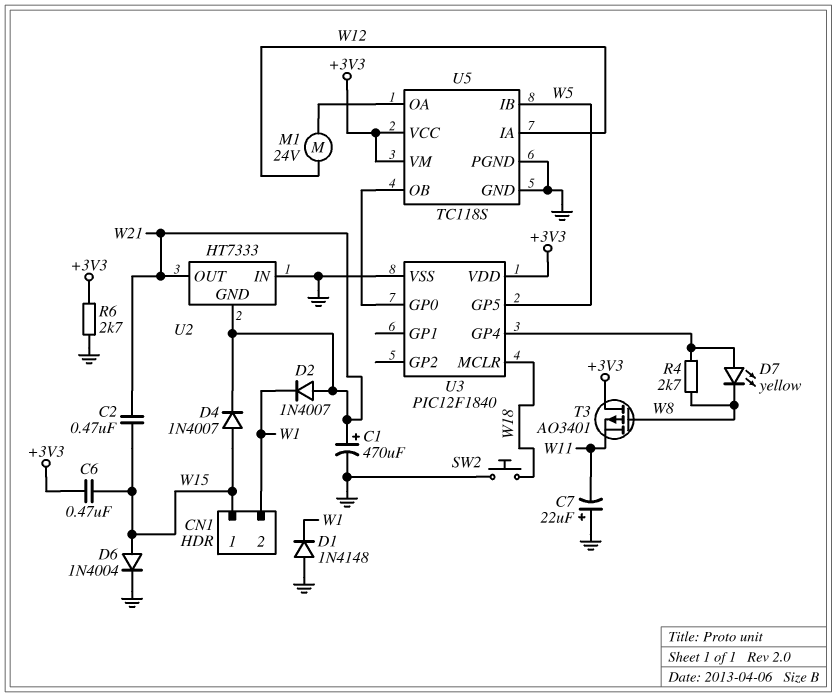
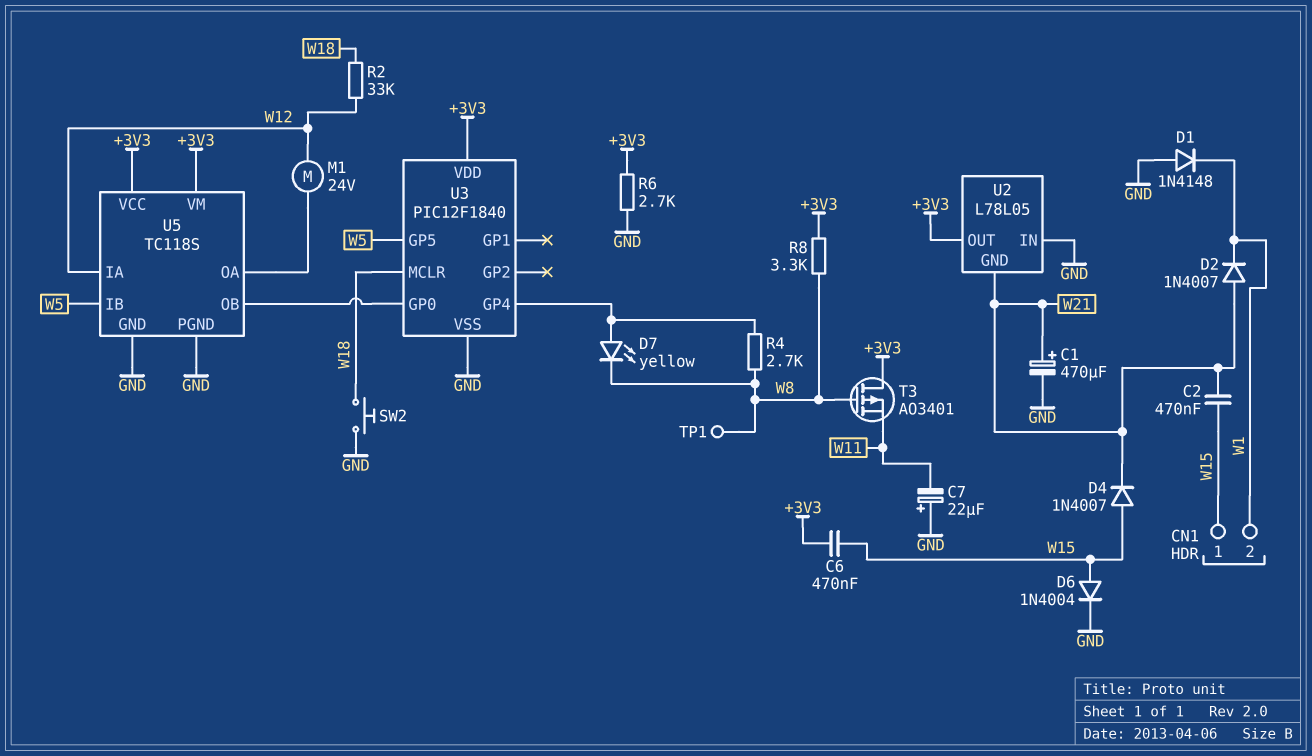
R2: none -> 33k (W12, W18)
R8: none -> 3.3k (+3V3, W8)
TP1: none -> test point (W8)
U2: HT7333 -> L78L05
U2 pin OUT: W21 -> +3V3

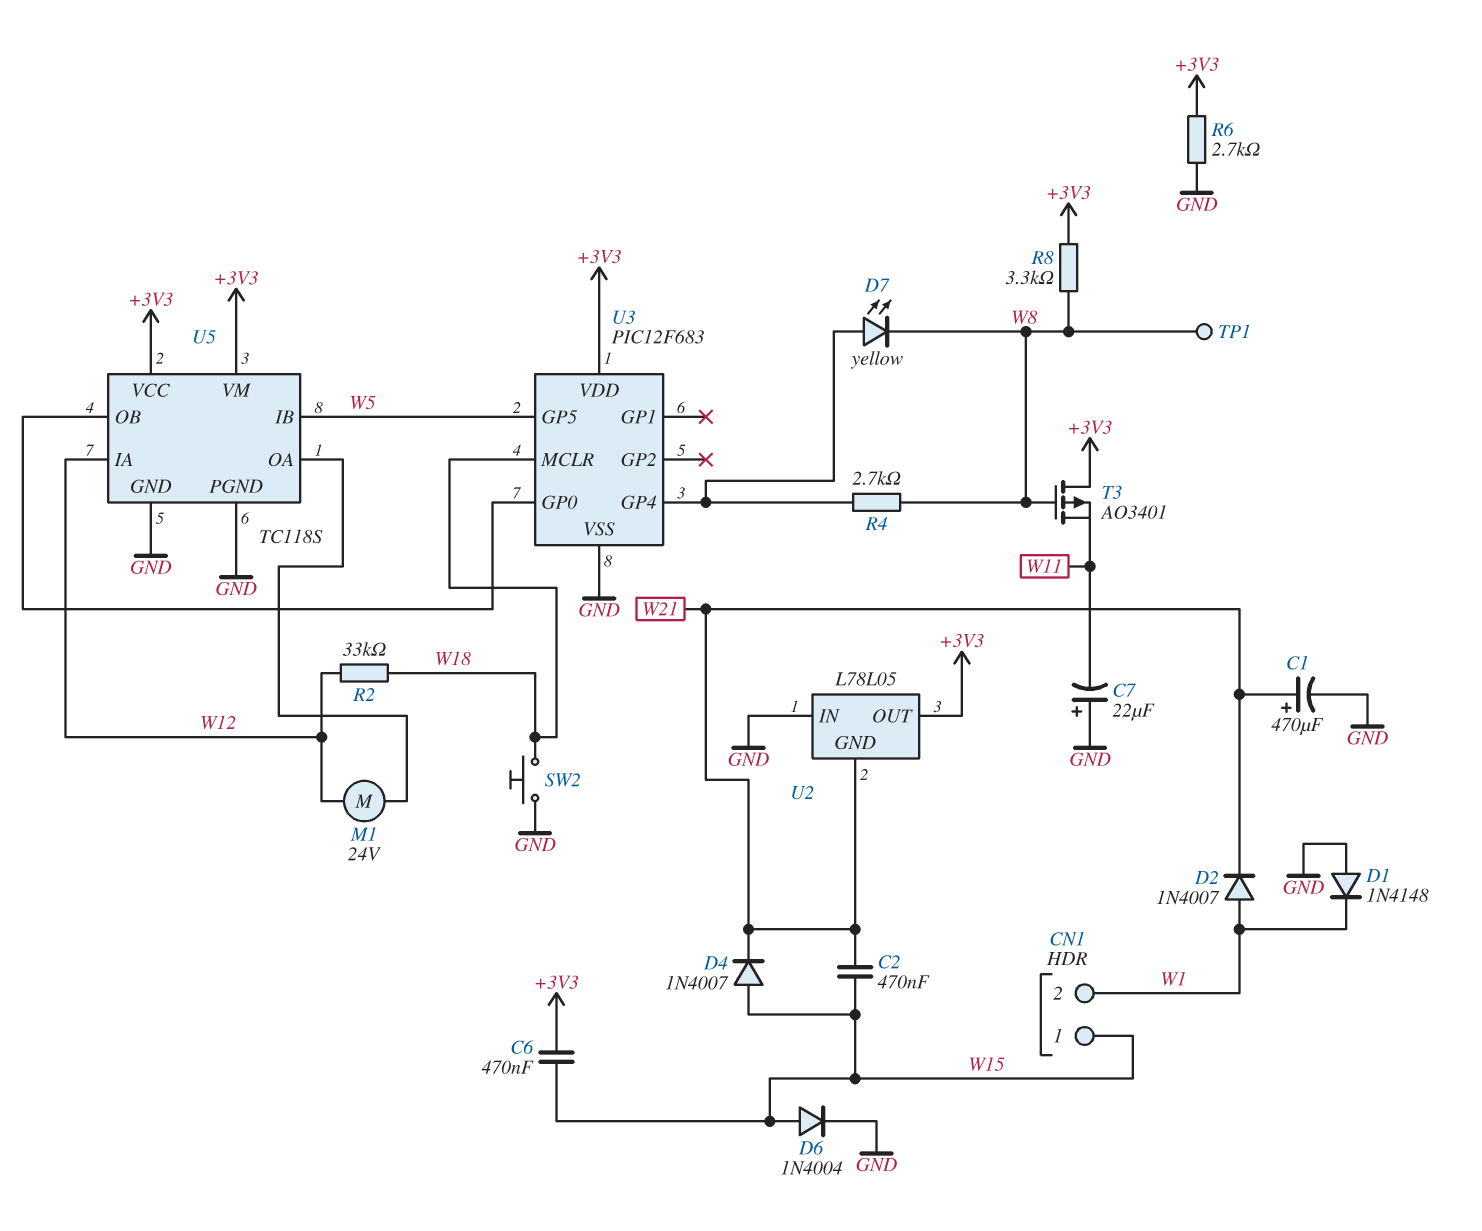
D2: diode 1N4007 (A W21, K W1) -> diode 1N4007 (A W1, K W21)
U3: PIC12F1840 -> PIC12F683

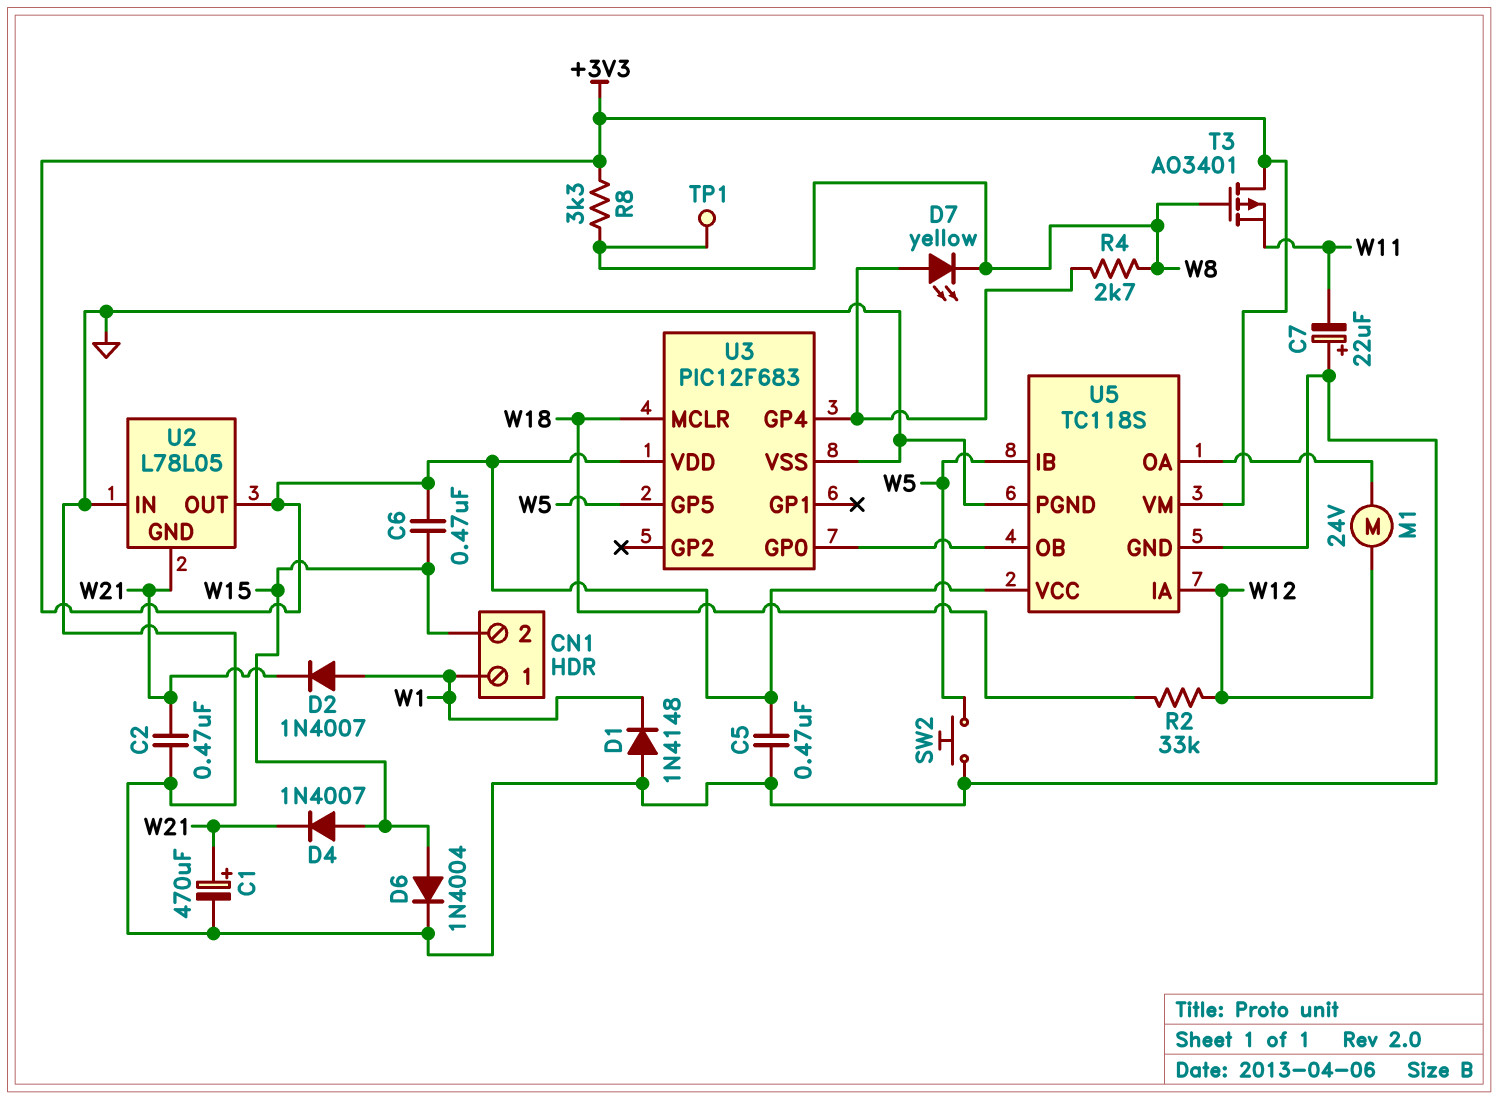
C2: 470nF (W15, W21) -> 470nF (GND, W21)
C5: none -> 470nF (+3V3, GND)
CN1 pin 1: W15 -> W1
CN1 pin 2: W1 -> W15
R6: 2.7k (+3V3, GND) -> none
SW2: button (GND, W18) -> button (GND, W5)

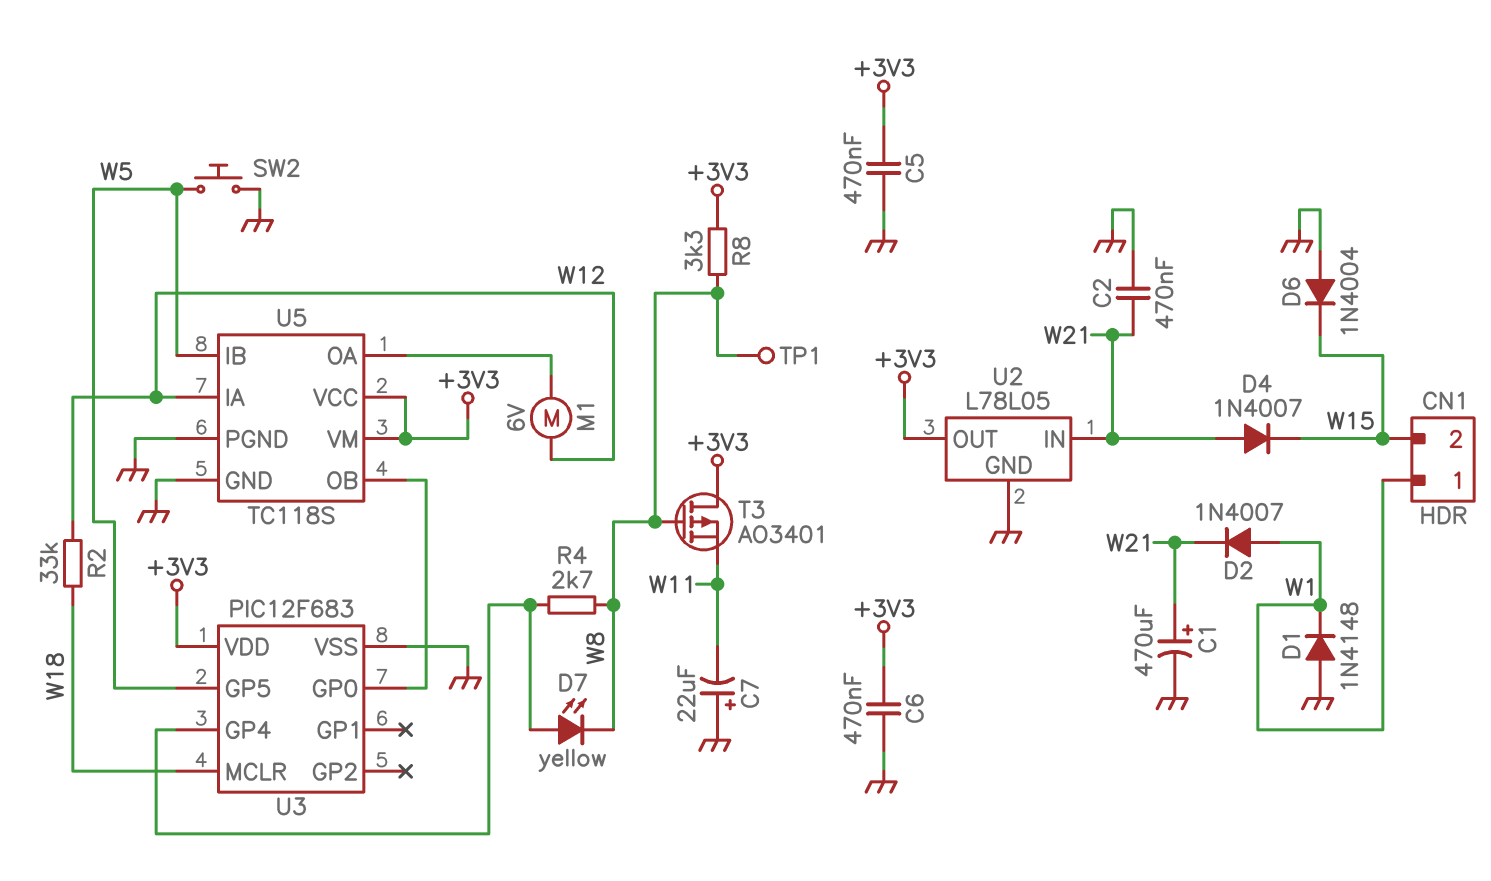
C6: 470nF (+3V3, W15) -> 470nF (+3V3, GND)
D4: diode 1N4007 (A W15, K W21) -> diode 1N4007 (A W21, K W15)
D6: diode 1N4004 (A W15, K GND) -> diode 1N4004 (A GND, K W15)
M1: motor 24V (U5/OA, W12) -> motor 6V (U5/OA, W12)
U2 pin GND: W21 -> GND
U2 pin IN: GND -> W21

